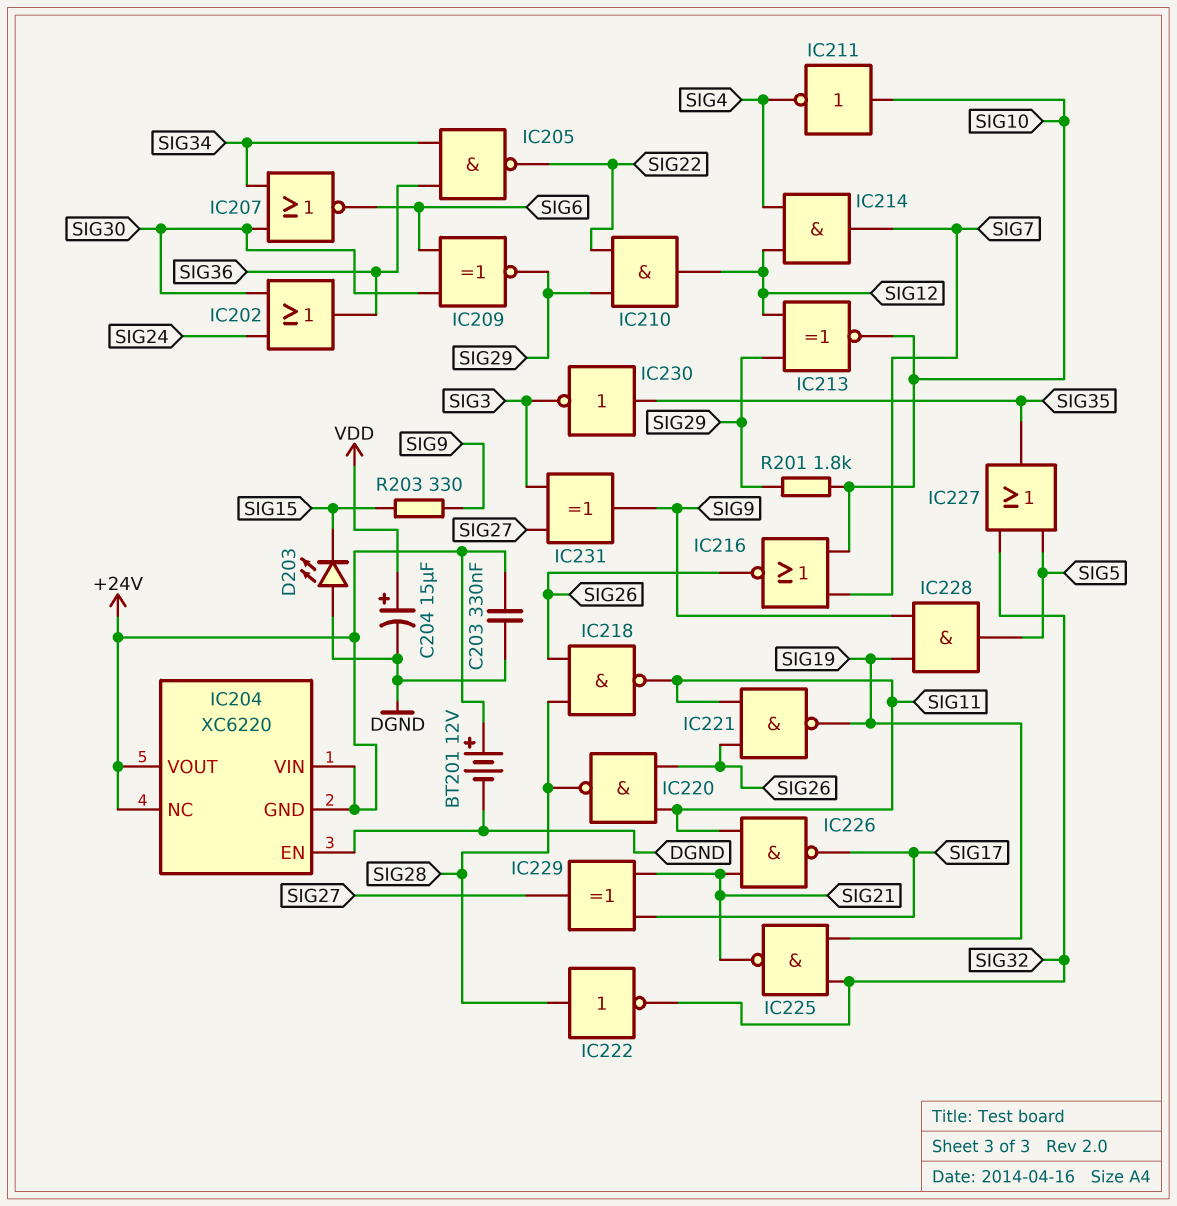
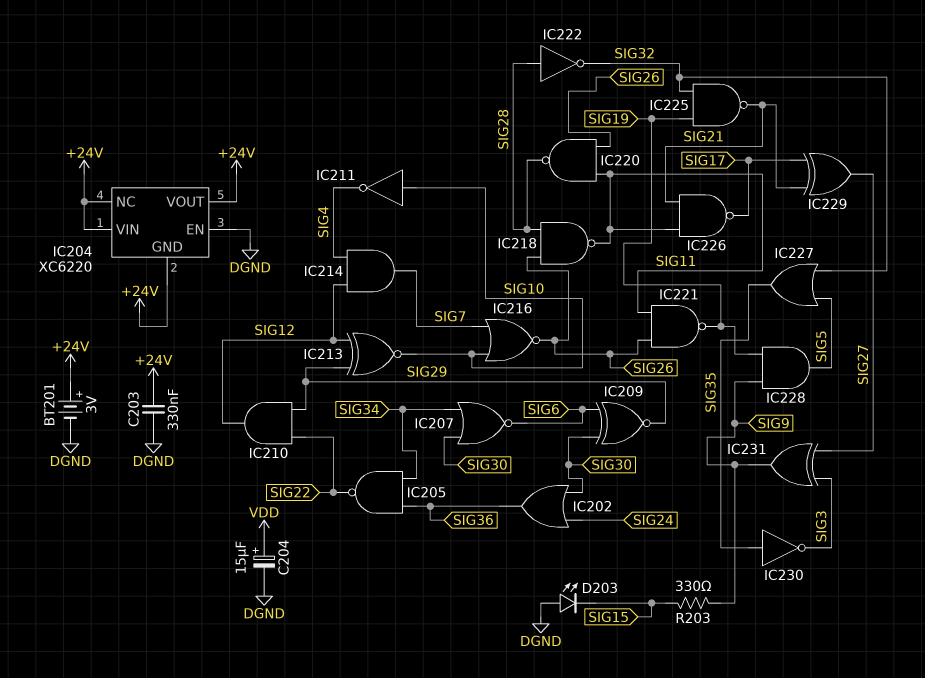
BT201: 12V (plus +24V, minus DGND) -> 3V (plus +24V, minus DGND)
R201: 1.8k (SIG10, SIG29) -> none

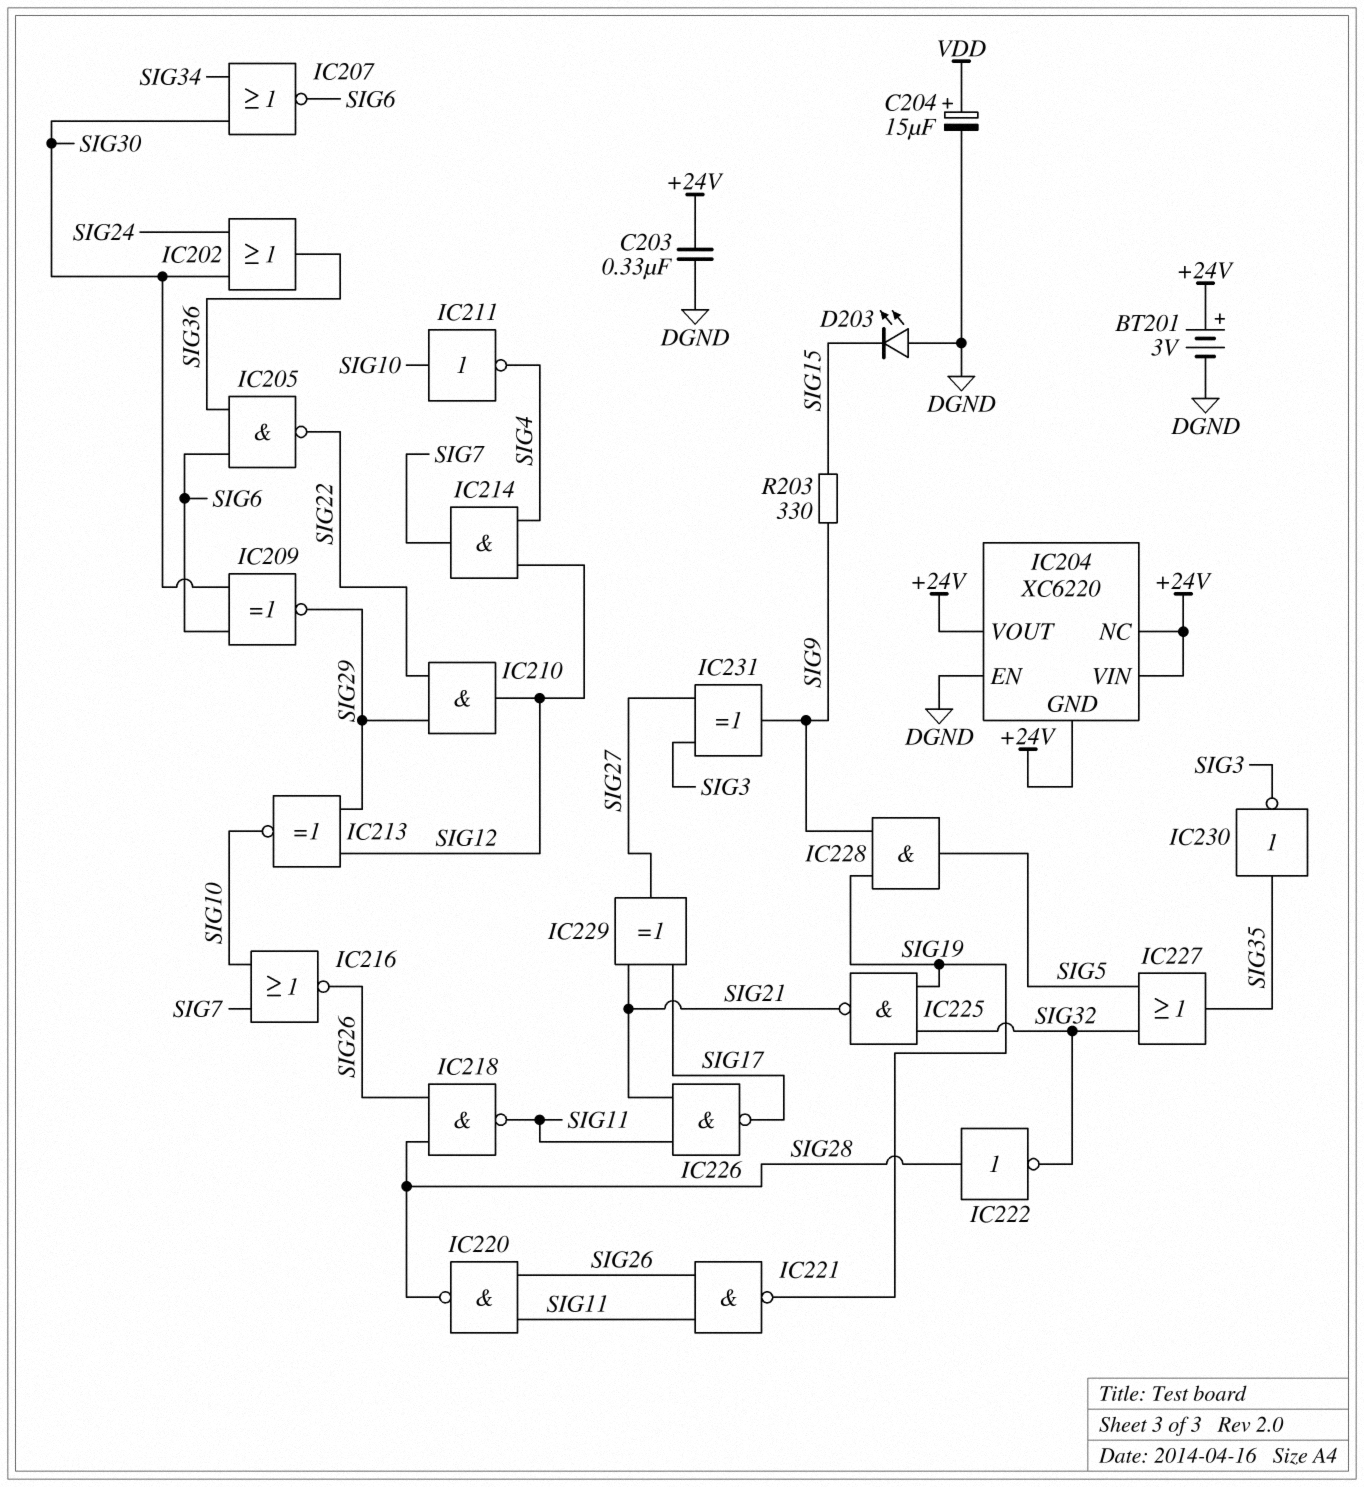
IC205: NAND (in SIG34, in SIG36, out SIG22) -> NAND (in SIG6, in SIG36, out SIG22)

